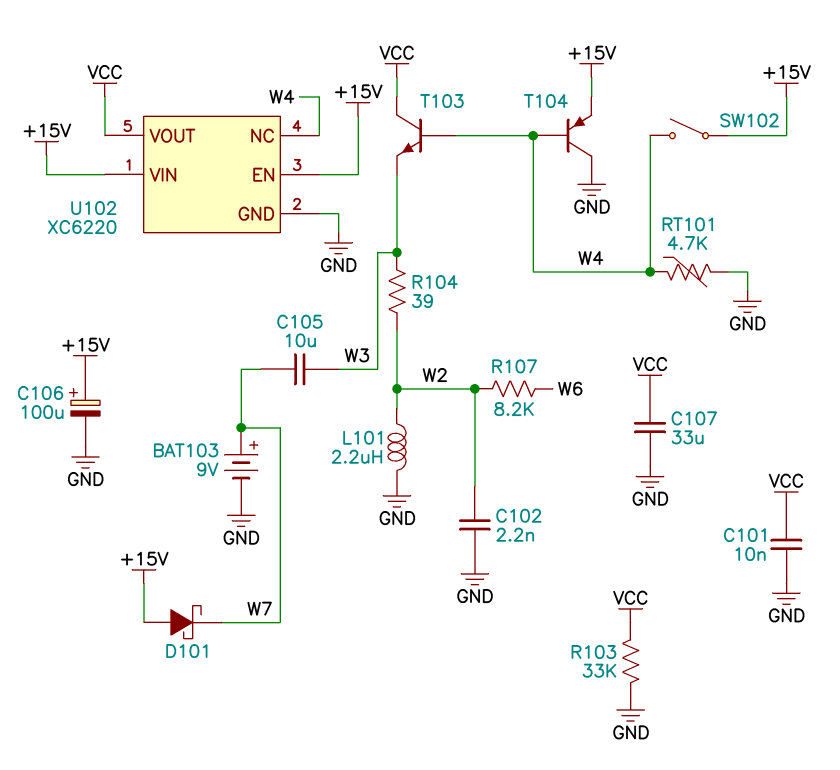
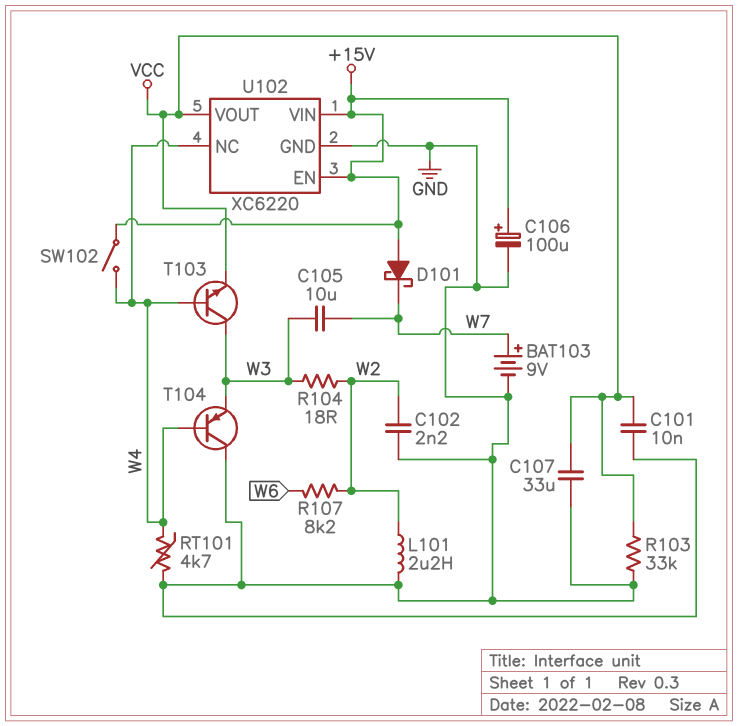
R104: 39 (W2, W3) -> 18 (W2, W3)
T103: NPN (B W4, C VCC, E W3) -> NPN (B W4, C W3, E VCC)
T104: PNP (B W4, C GND, E +15V) -> PNP (B W4, C GND, E W3)

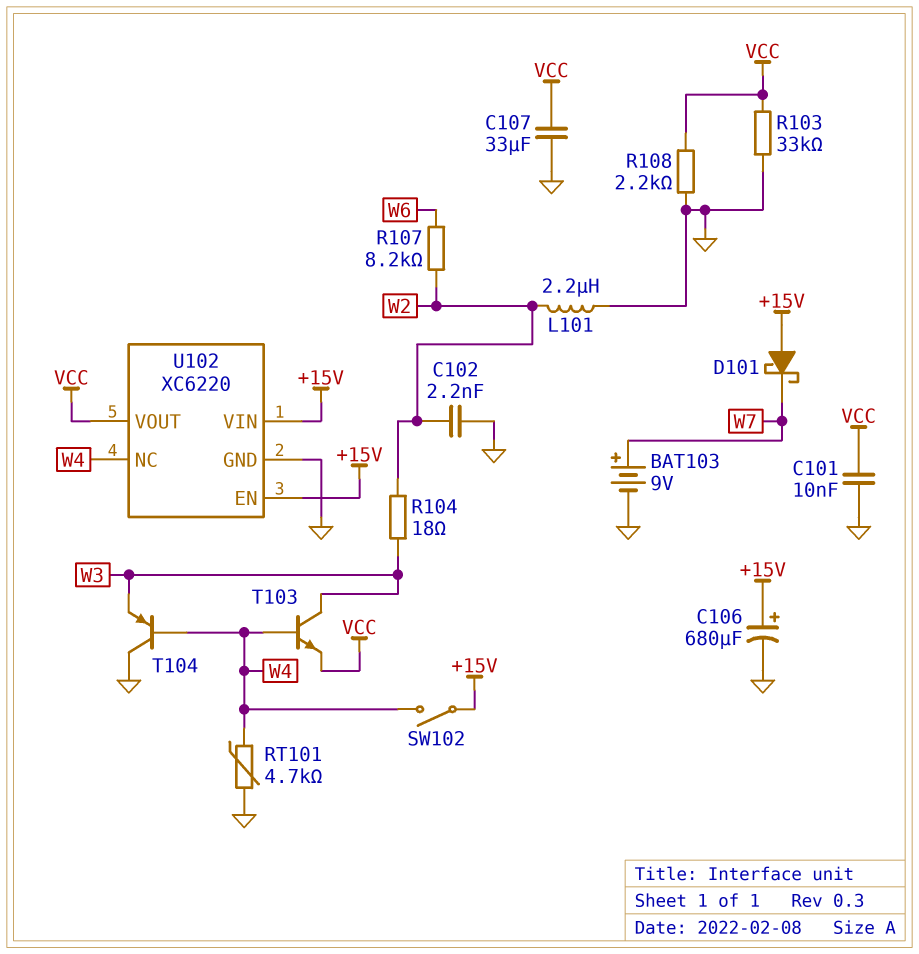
C105: 10uF (W3, W7) -> none
C106: 100uF (plus +15V, minus GND) -> 680uF (plus +15V, minus GND)
R108: none -> 2.2k (GND, VCC)

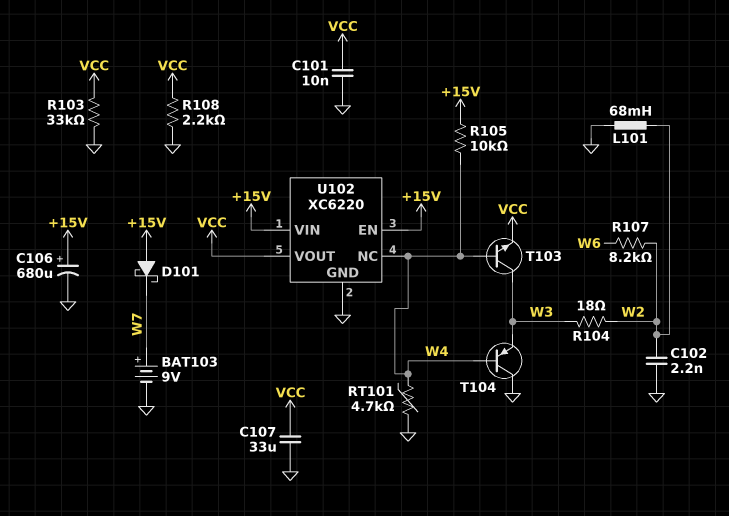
L101: 2.2uH (GND, W2) -> 68mH (GND, W2)
R105: none -> 10k (+15V, W4)
SW102: switch (+15V, W4) -> none

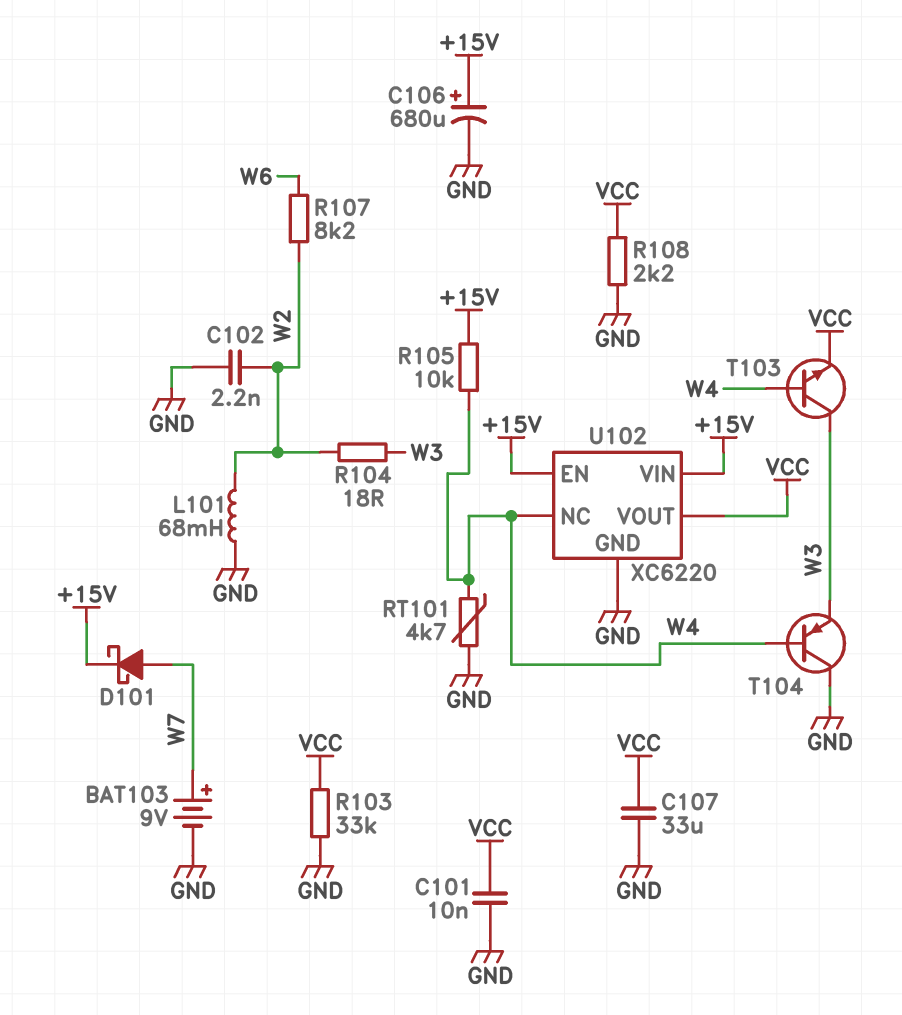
D101: schottky (A +15V, K W7) -> schottky (A W7, K +15V)

